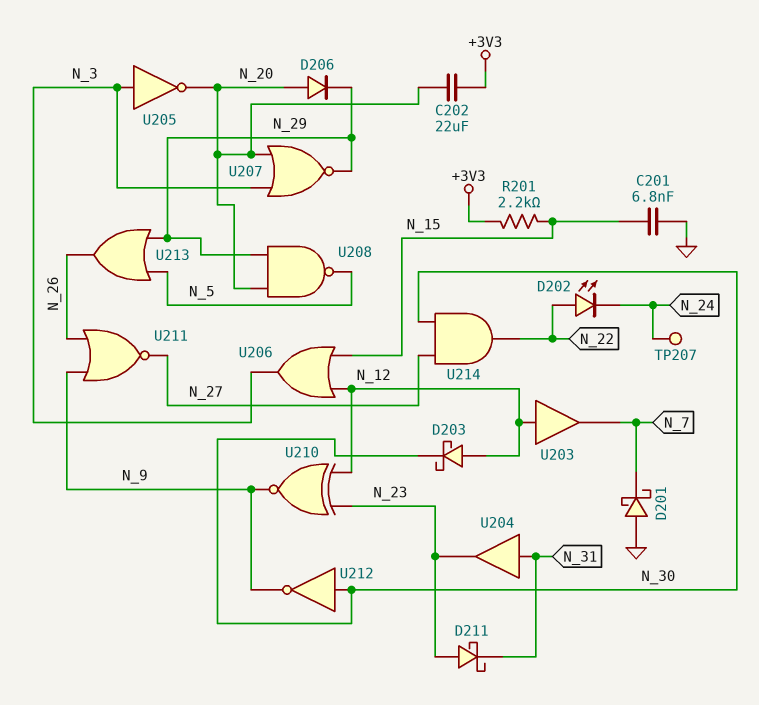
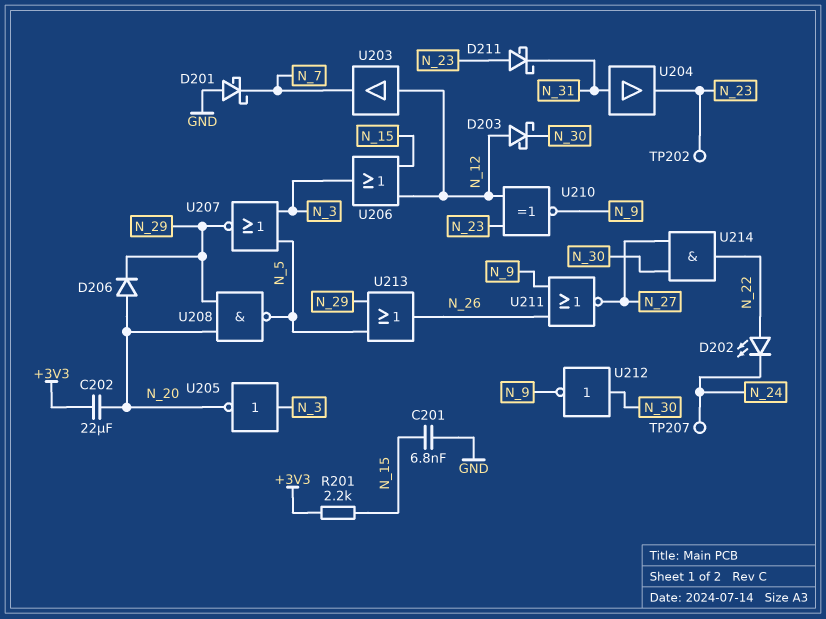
TP202: none -> test point (N_23)
U207: NOR (in N_3, in N_20, out N_29) -> NOR (in N_3, in N_5, out N_29)

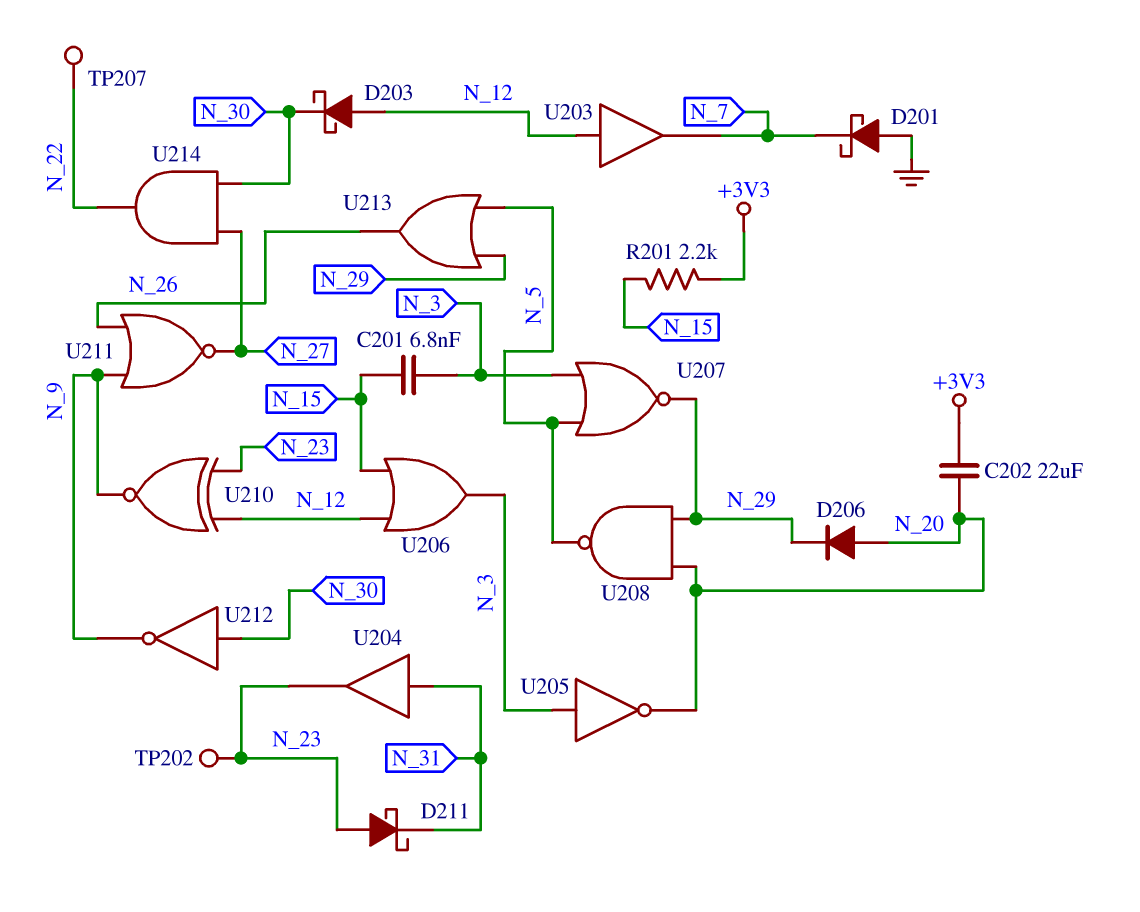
C201: 6.8nF (GND, N_15) -> 6.8nF (N_3, N_15)
D202: LED (A N_22, K N_24) -> none
TP207: test point (N_24) -> test point (N_22)

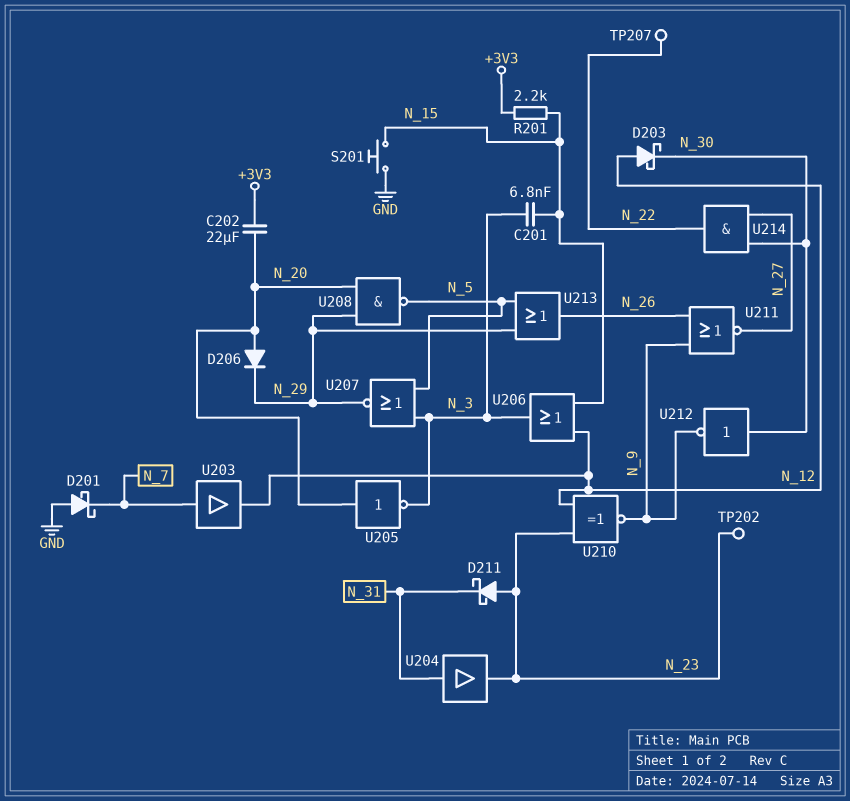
S201: none -> button (GND, N_15)
U203: buffer (in N_12, out N_7) -> buffer (in N_7, out N_12)
U205: NOT (in N_3, out N_20) -> NOT (in N_20, out N_3)

